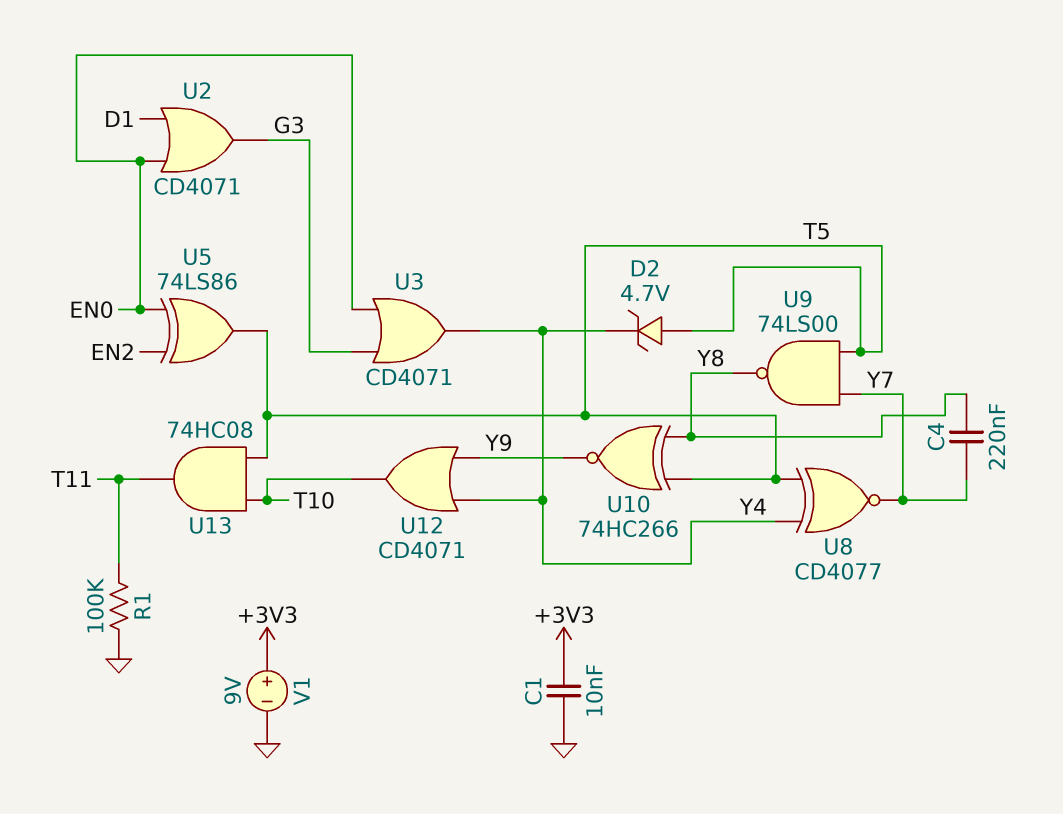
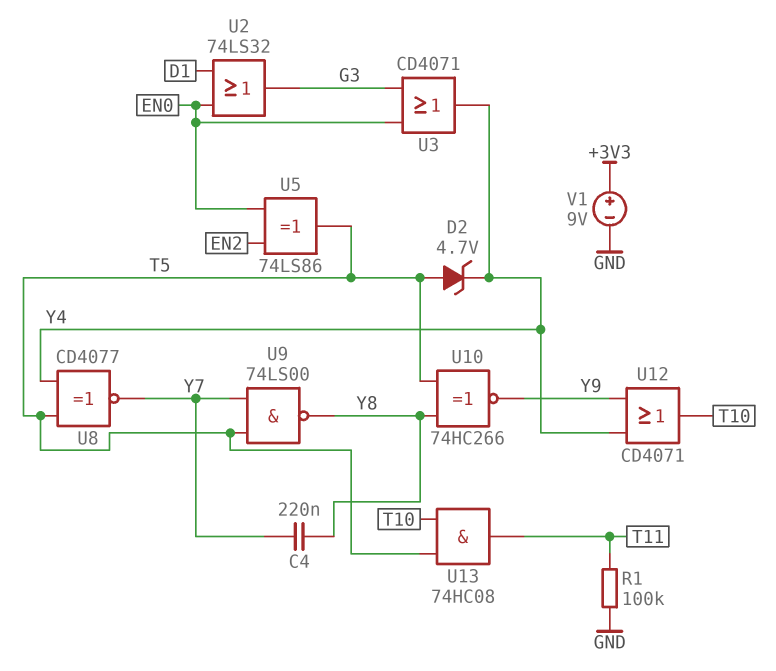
C1: 10nF (+3V3, GND) -> none
U2: OR CD4071 (in D1, in EN0, out G3) -> OR 74LS32 (in D1, in EN0, out G3)

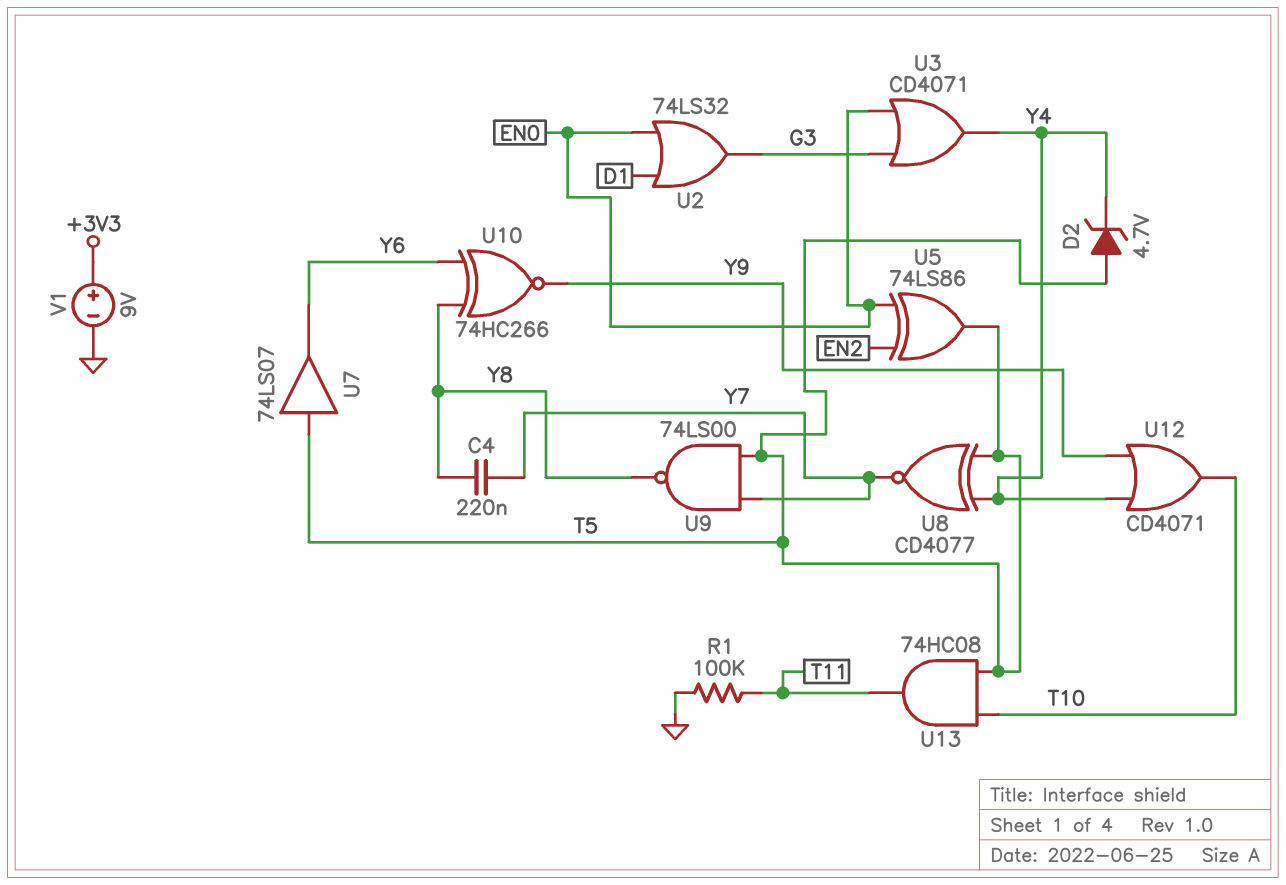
U7: none -> buffer 74LS07 (in T5, out Y6)
U10: XNOR 74HC266 (in T5, in Y8, out Y9) -> XNOR 74HC266 (in Y6, in Y8, out Y9)

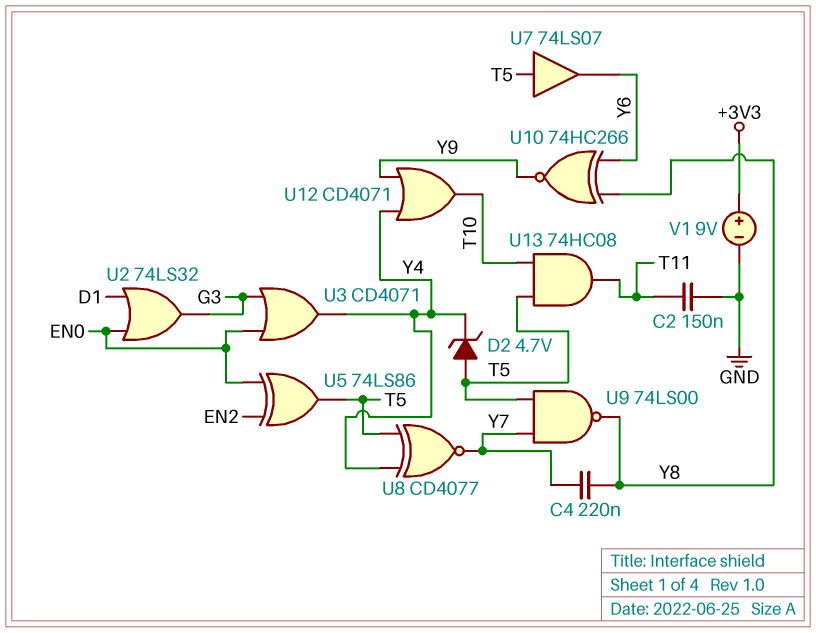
C2: none -> 150nF (GND, T11)
R1: 100k (GND, T11) -> none

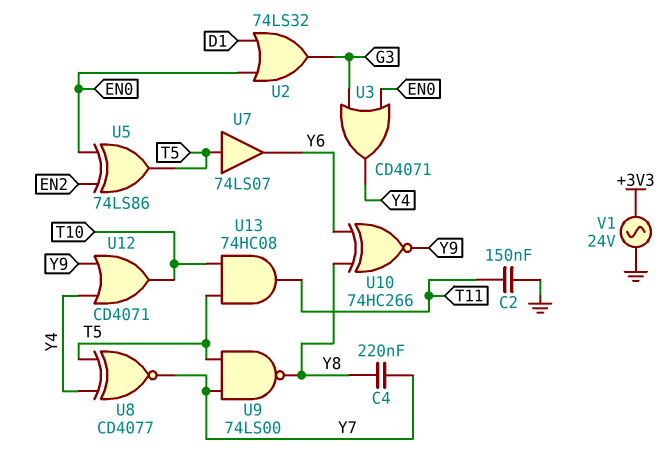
D2: zener 4.7V (A T5, K Y4) -> none
V1: 9V (plus +3V3, minus GND) -> AC 24V (+3V3, GND)

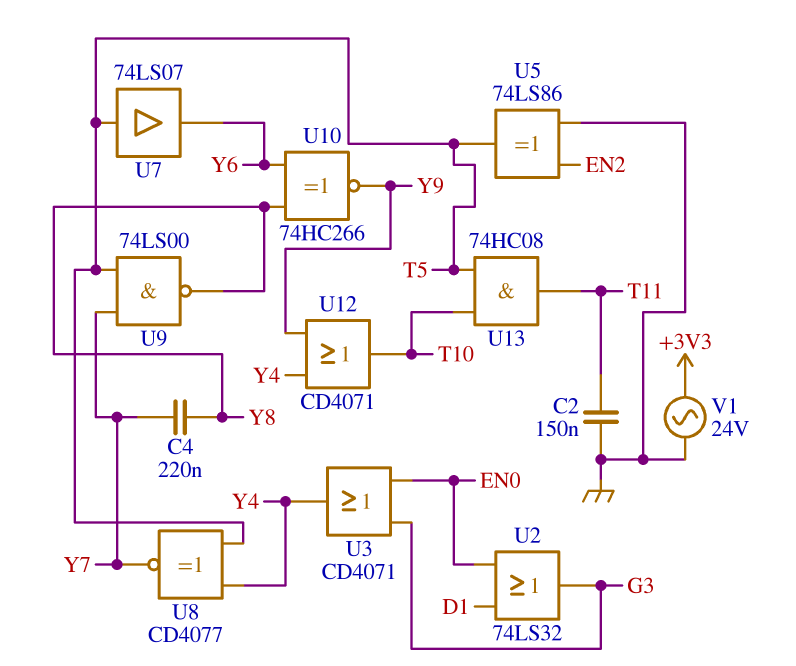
U5: XOR 74LS86 (in EN0, in EN2, out T5) -> XOR 74LS86 (in EN2, in GND, out T5)

